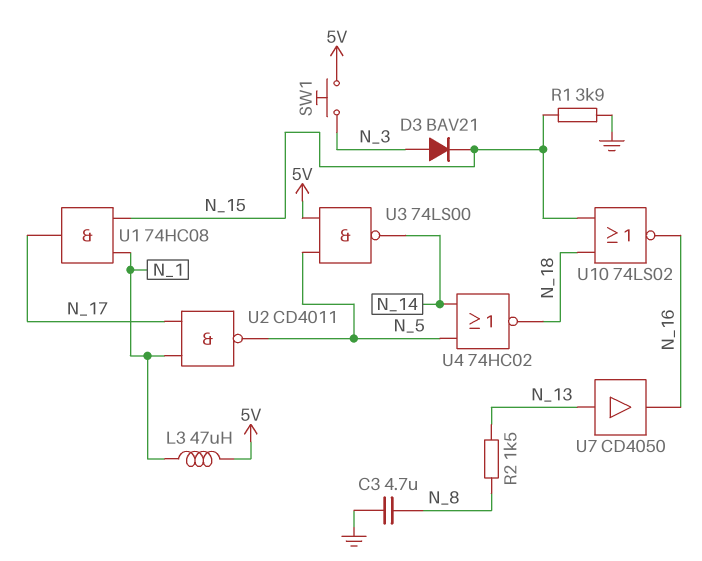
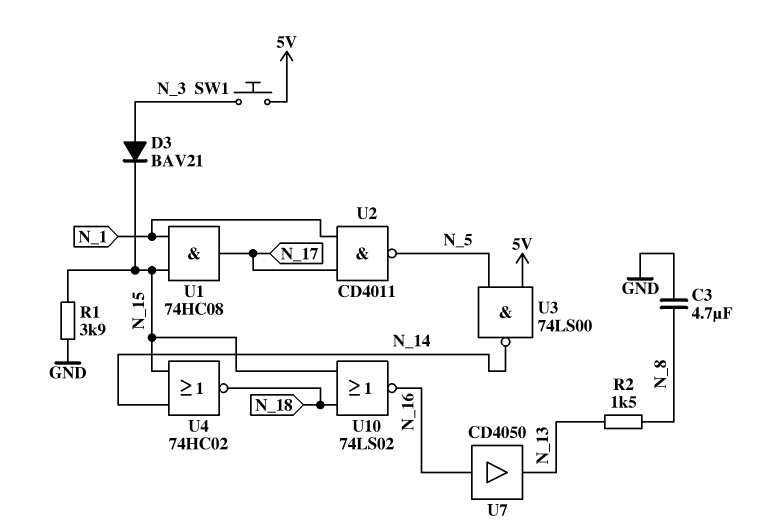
L3: 47uH (5V, N_1) -> none
U4: NOR 74HC02 (in N_5, in N_14, out N_18) -> NOR 74HC02 (in N_14, in N_15, out N_18)
U7: buffer CD4050 (in N_13, out N_16) -> buffer CD4050 (in N_16, out N_13)

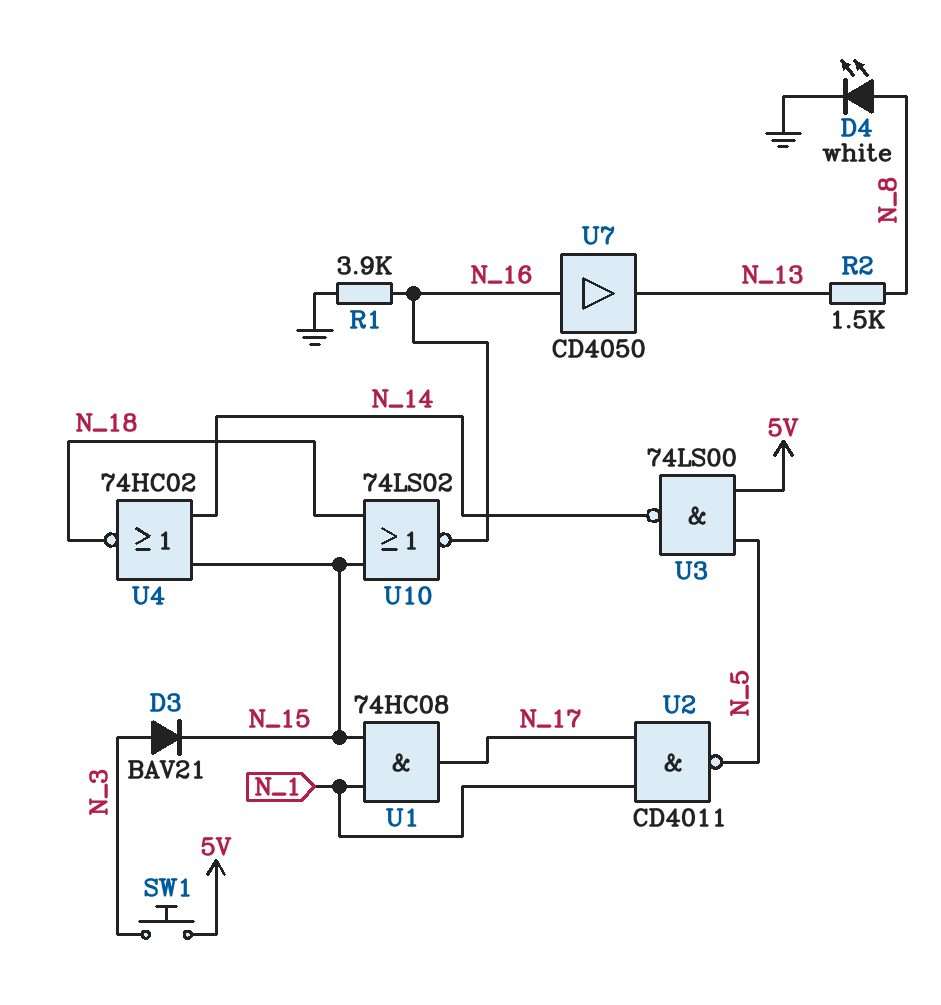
C3: 4.7uF (GND, N_8) -> none
D4: none -> LED white (A N_8, K GND)
R1: 3.9k (GND, N_15) -> 3.9k (GND, N_16)

